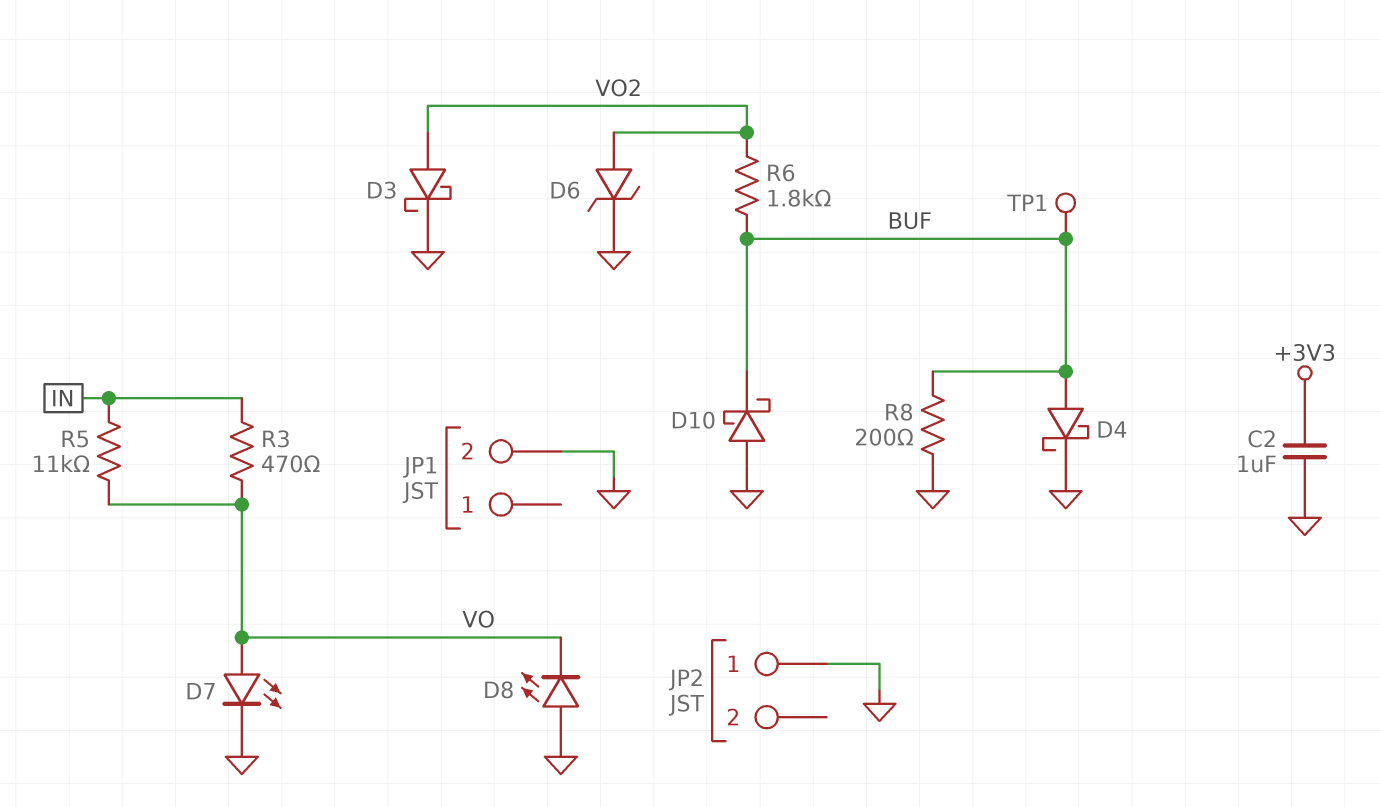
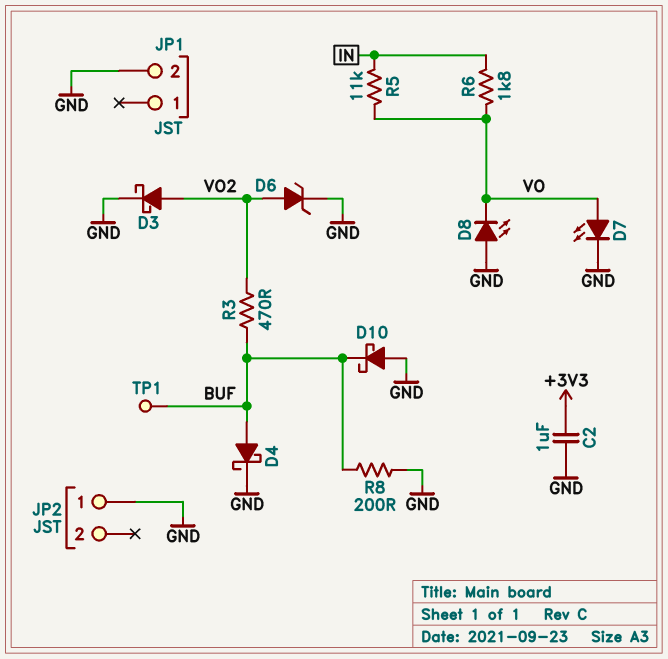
R3: 470 (IN, VO) -> 470 (BUF, VO2)
R6: 1.8k (BUF, VO2) -> 1.8k (IN, VO)

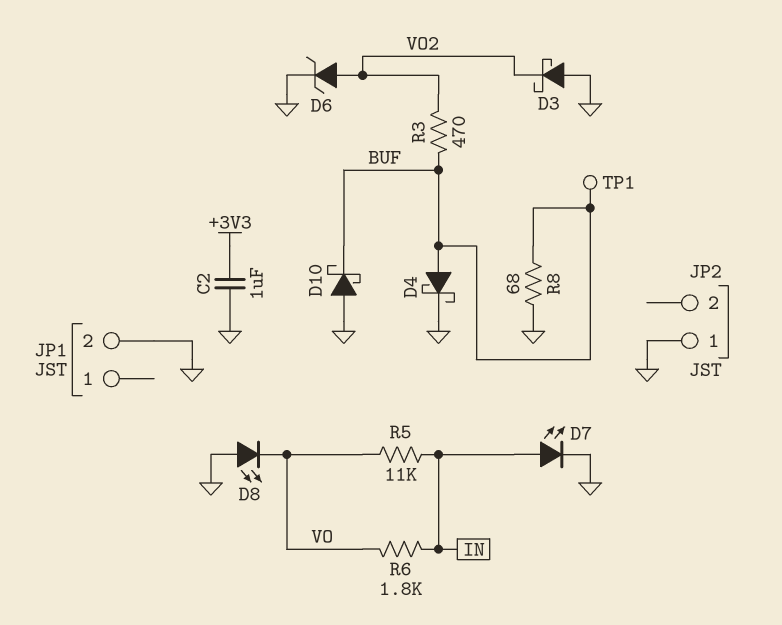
D3: schottky (A VO2, K GND) -> schottky (A GND, K VO2)
D7: LED (A VO, K GND) -> LED (A IN, K GND)
R8: 200 (BUF, GND) -> 68 (BUF, GND)

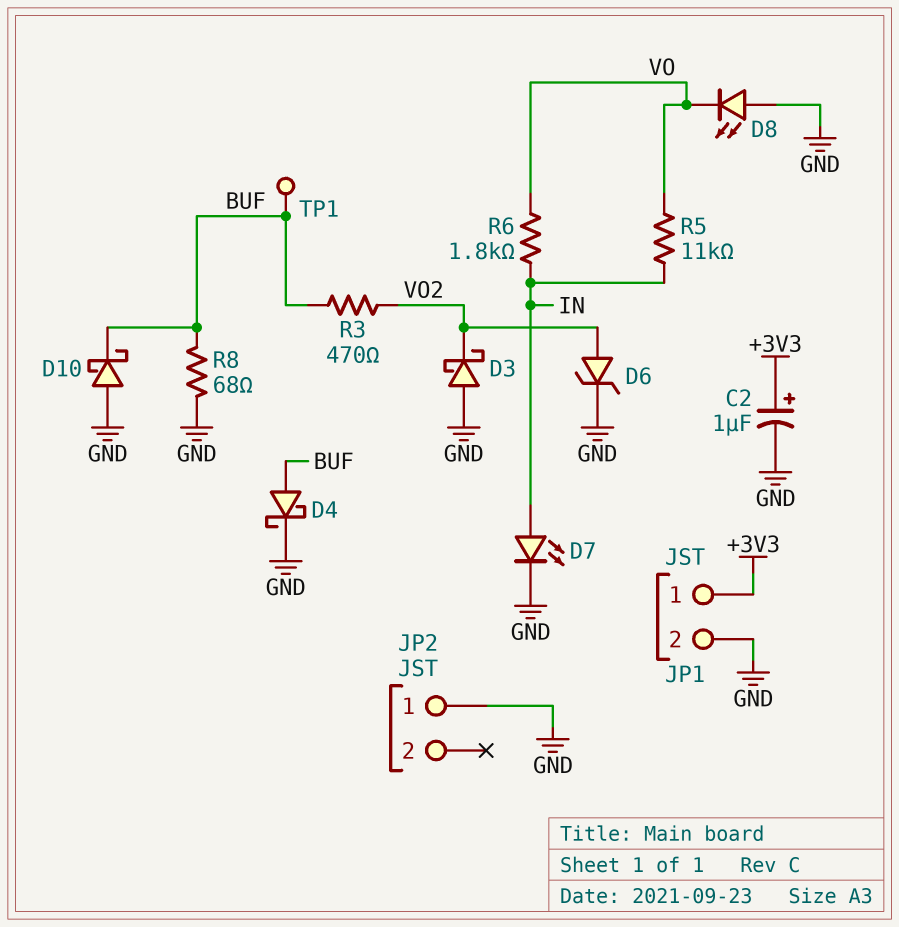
C2: 1uF (+3V3, GND) -> 1uF (plus +3V3, minus GND)
JP1 pin 1: none -> +3V3

